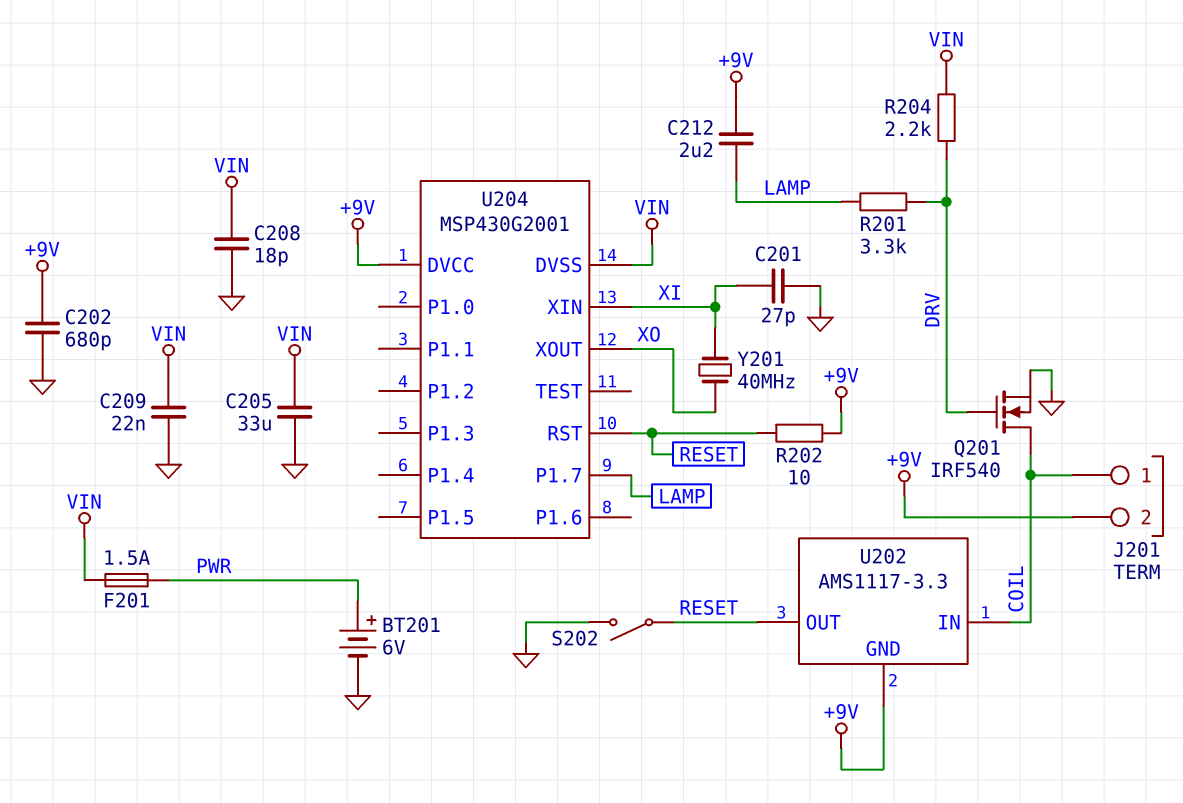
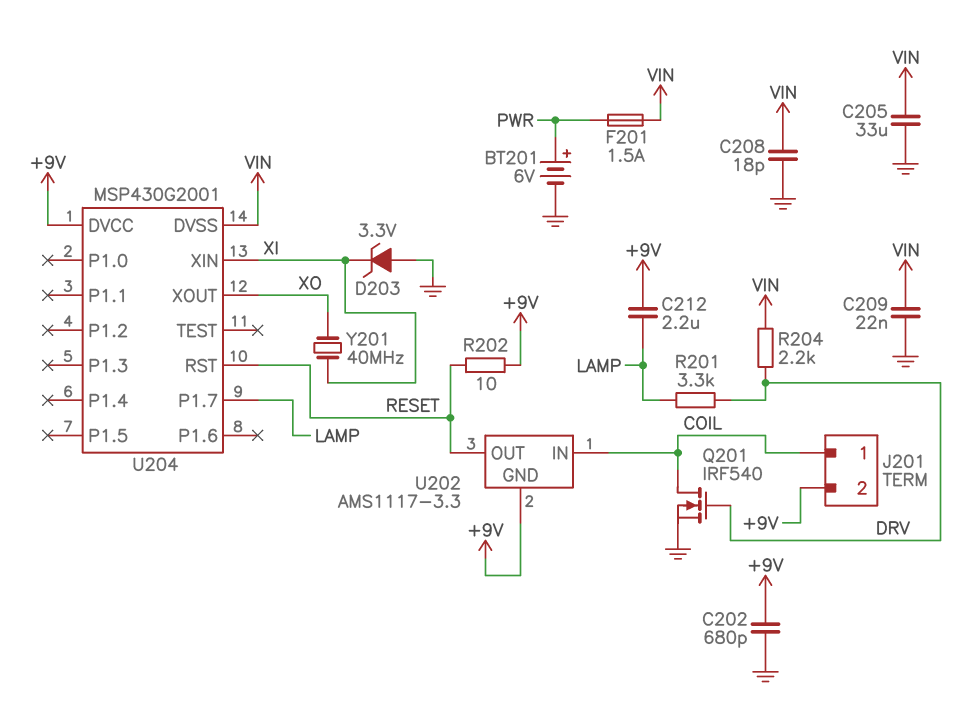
C201: 27pF (GND, XI) -> none
D203: none -> zener 3.3V (A GND, K XI)
S202: switch (GND, RESET) -> none

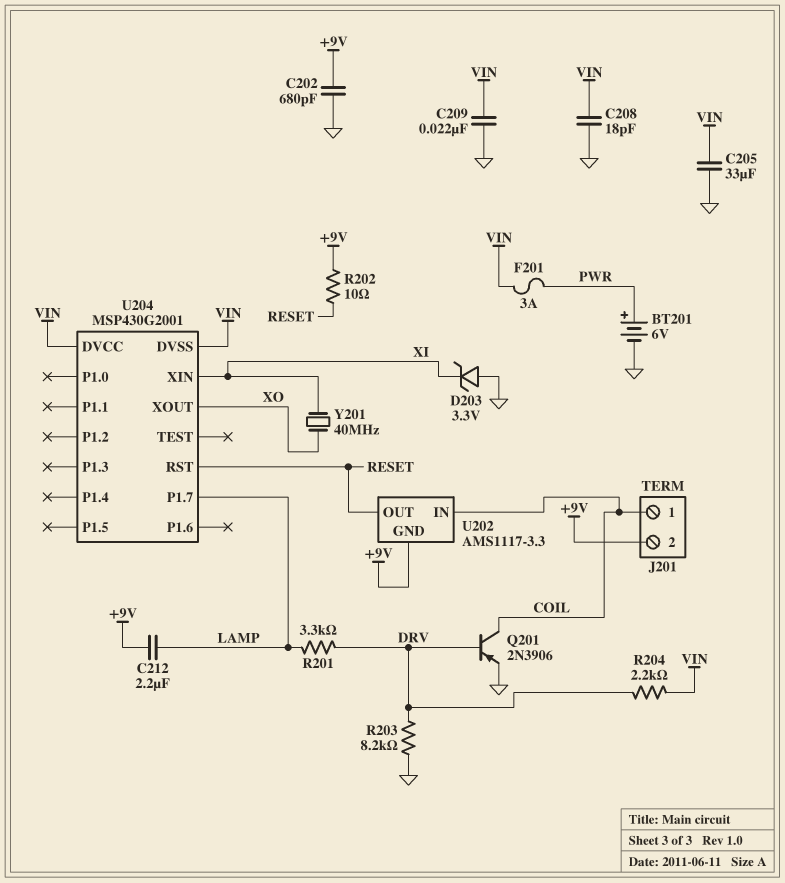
F201: 1.5A (PWR, VIN) -> 3A (PWR, VIN)
Q201: NMOS IRF540 (G DRV, D COIL, S GND) -> PNP 2N3906 (B DRV, C COIL, E GND)
R203: none -> 8.2k (DRV, GND)
U204 pin DVCC: +9V -> VIN

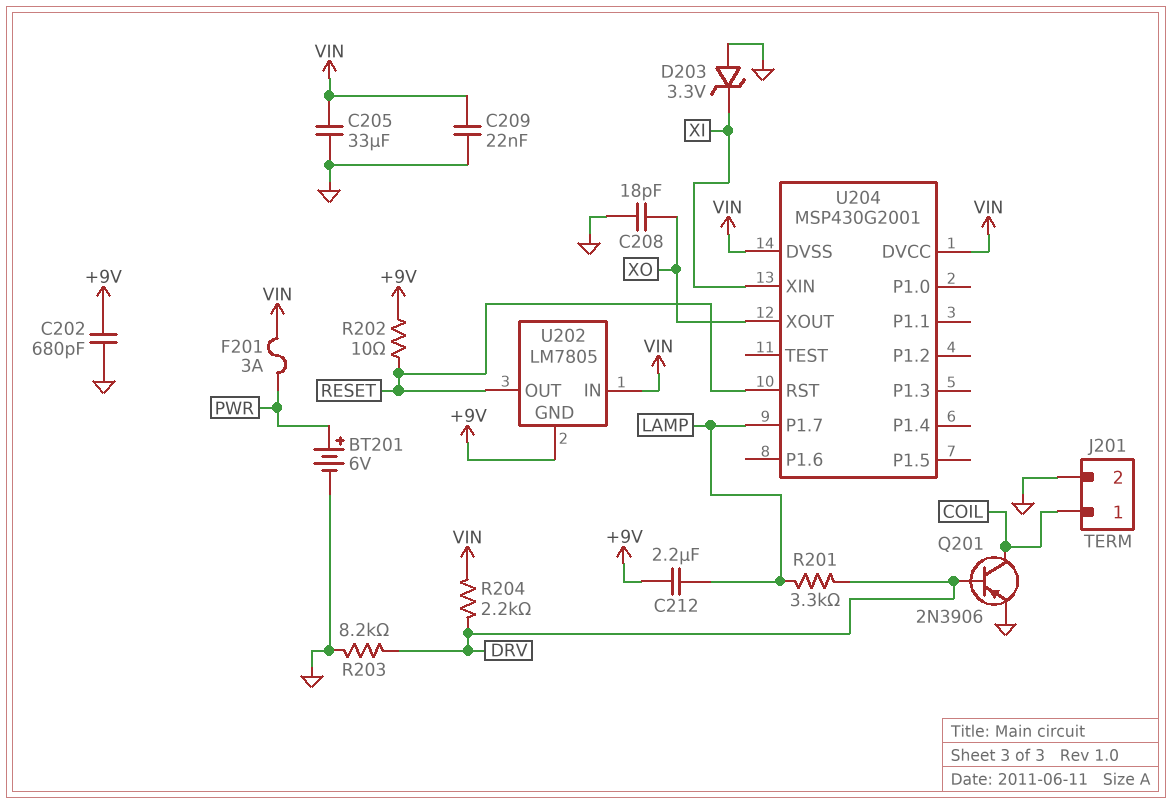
C208: 18pF (GND, VIN) -> 18pF (GND, XO)
J201 pin 2: +9V -> GND
U202: AMS1117-3.3 -> LM7805
U202 pin IN: COIL -> VIN
Y201: 40MHz (XI, XO) -> none

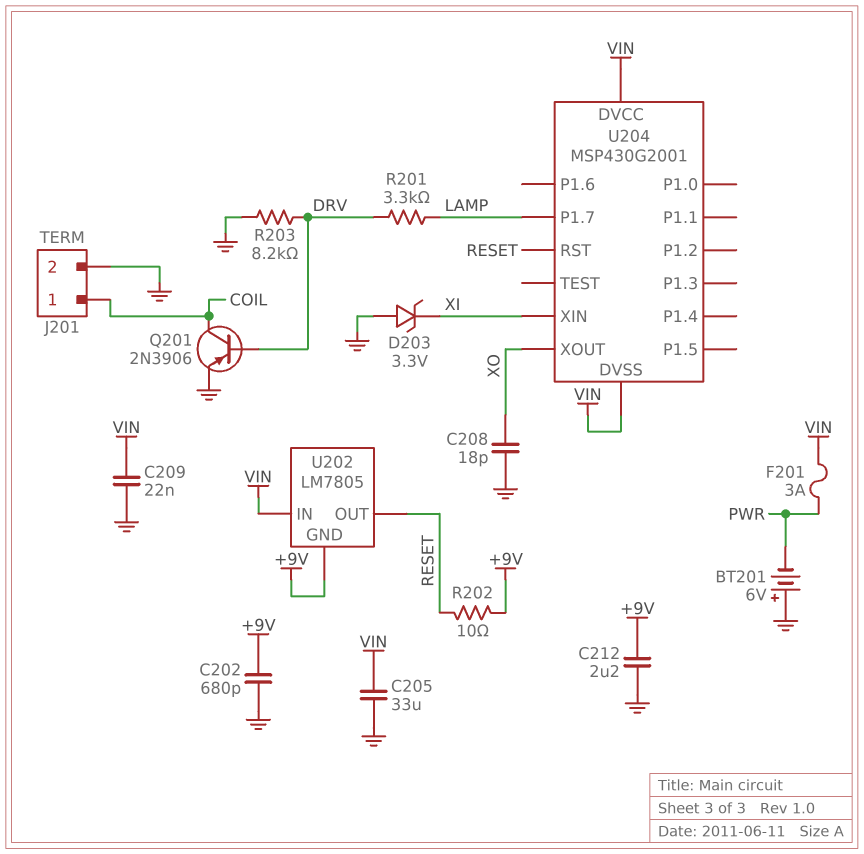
BT201: 6V (plus PWR, minus GND) -> 6V (plus GND, minus PWR)
C212: 2.2uF (+9V, LAMP) -> 2.2uF (+9V, GND)
R204: 2.2k (DRV, VIN) -> none

